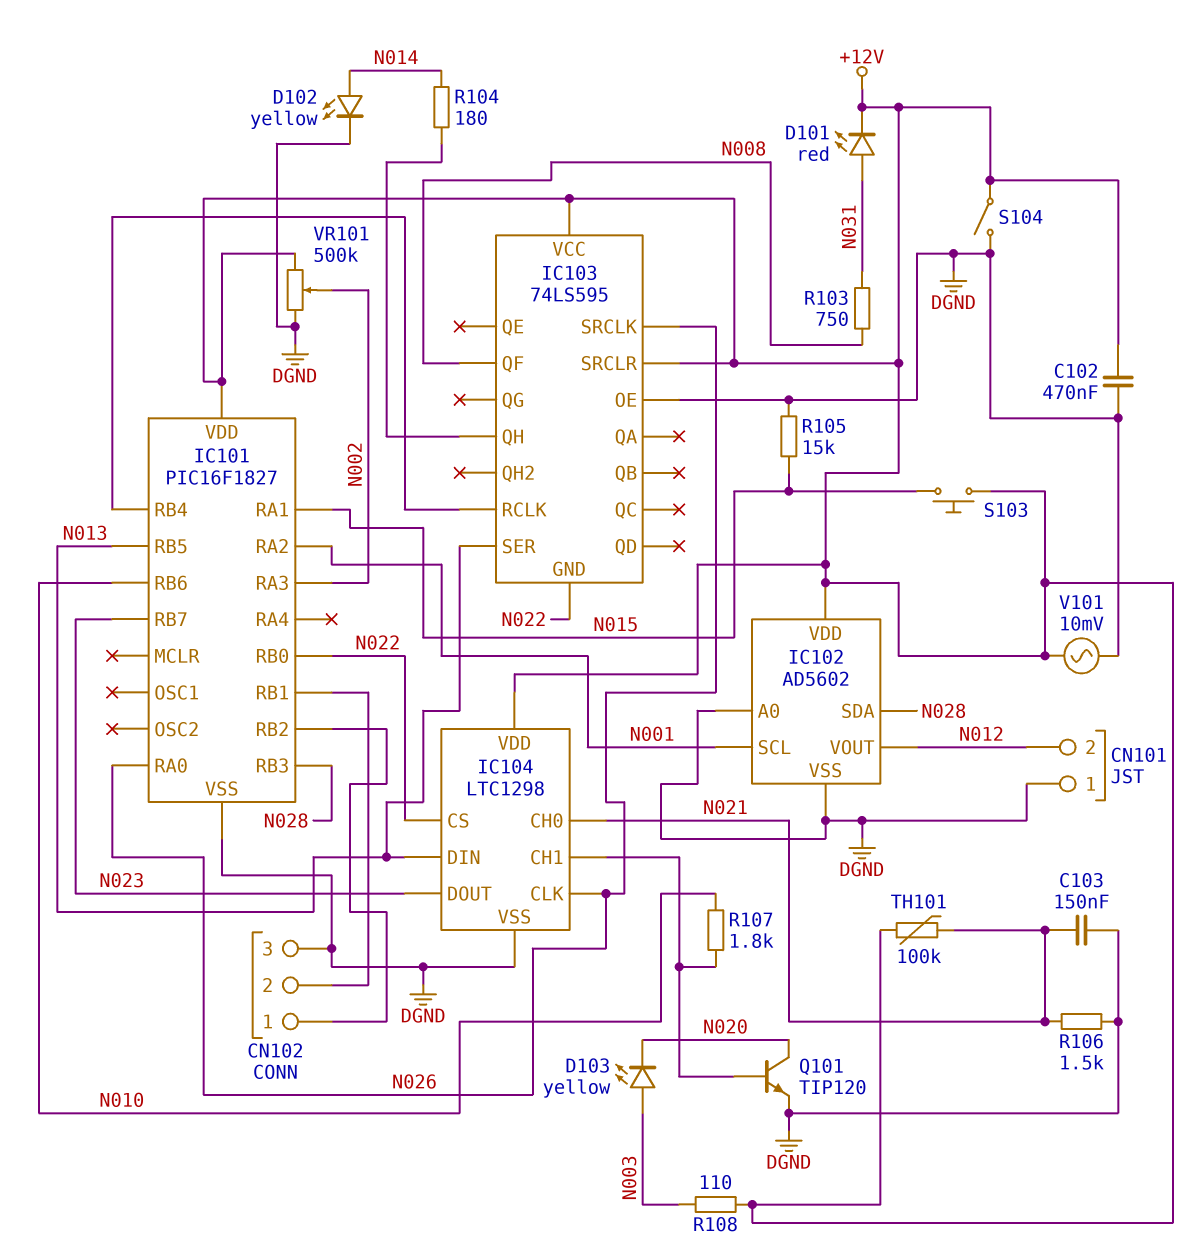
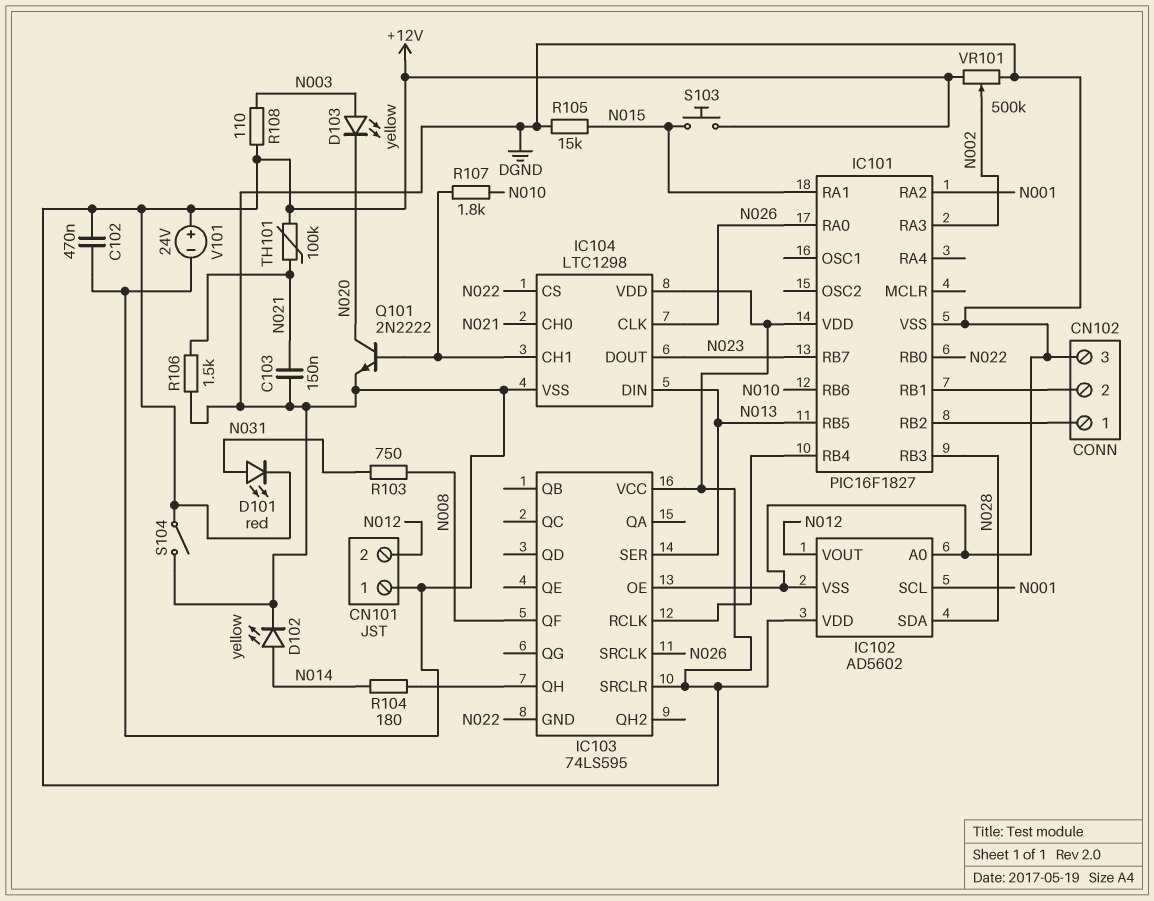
Q101: NPN TIP120 (B IC104/CH1, C N020, E DGND) -> NPN 2N2222 (B IC104/CH1, C N020, E DGND)
V101: AC 10mV (+12V, DGND) -> 24V (plus +12V, minus DGND)

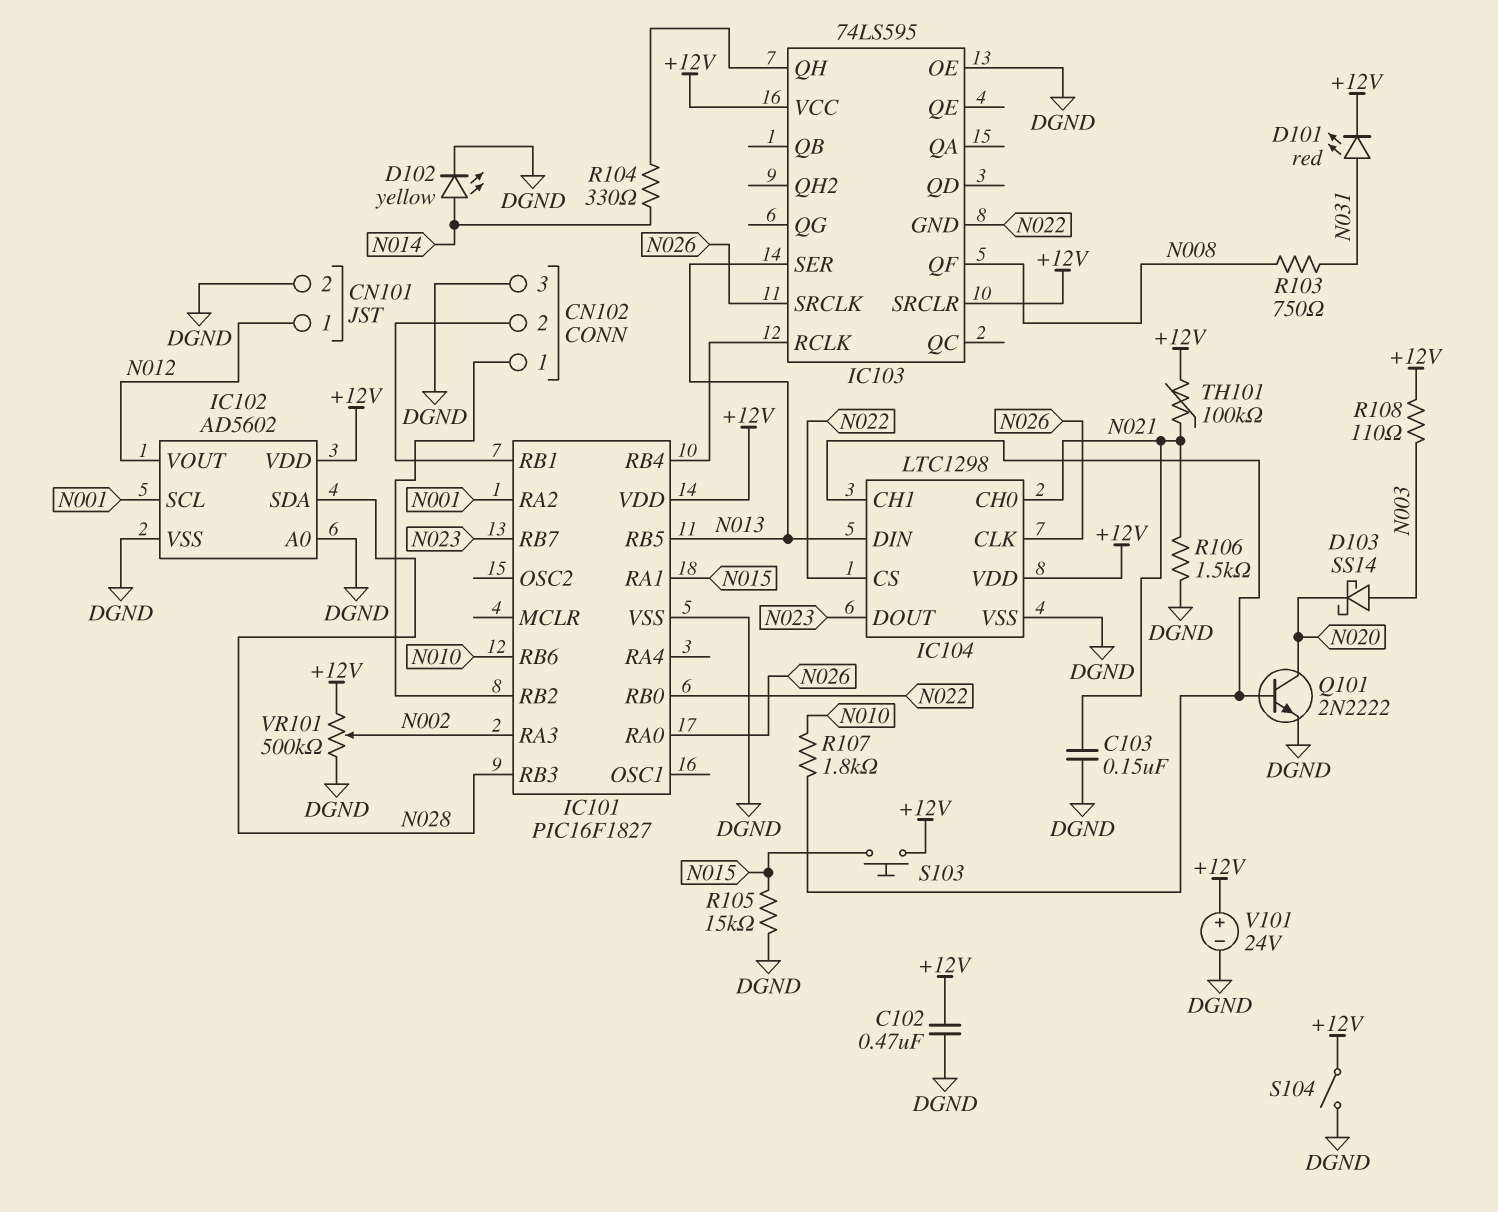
CN101 pin 1: DGND -> N012
CN101 pin 2: N012 -> DGND
D103: LED yellow (A N003, K N020) -> schottky SS14 (A N003, K N020)
R104: 180 (IC103/QH, N014) -> 330 (IC103/QH, N014)

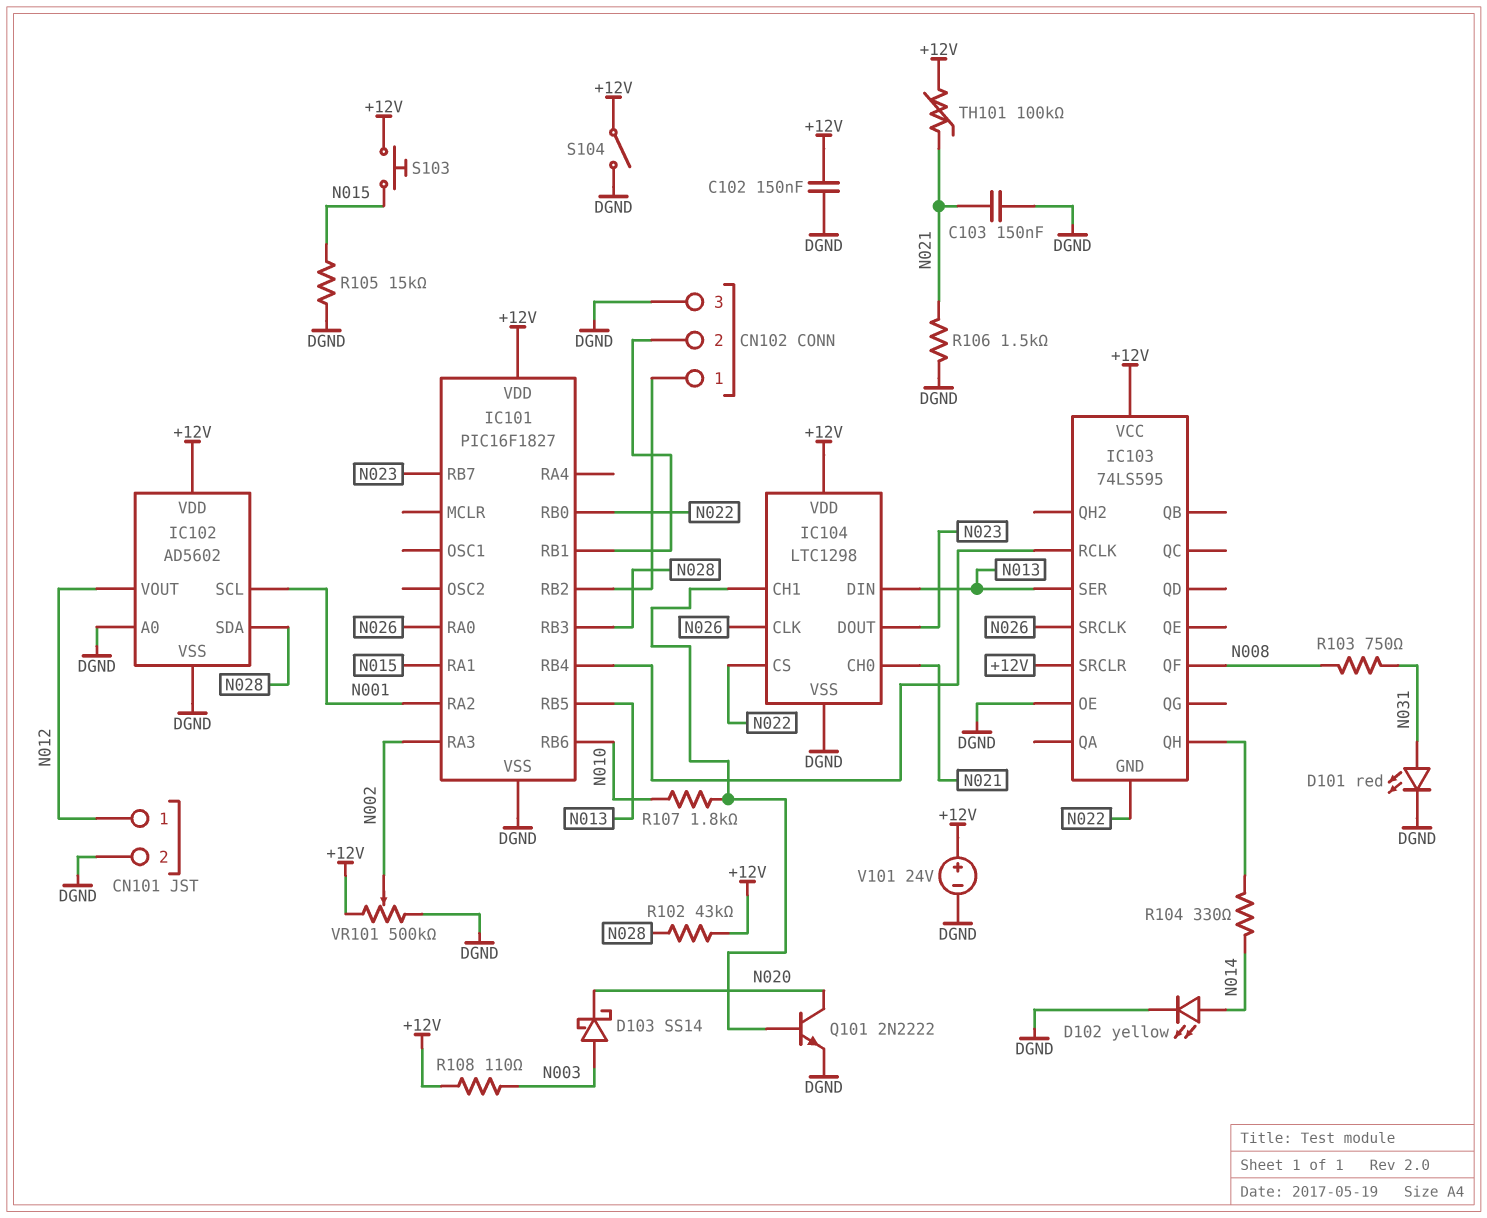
C102: 470nF (+12V, DGND) -> 150nF (+12V, DGND)
D101: LED red (A N031, K +12V) -> LED red (A N031, K DGND)
R102: none -> 43k (+12V, N028)

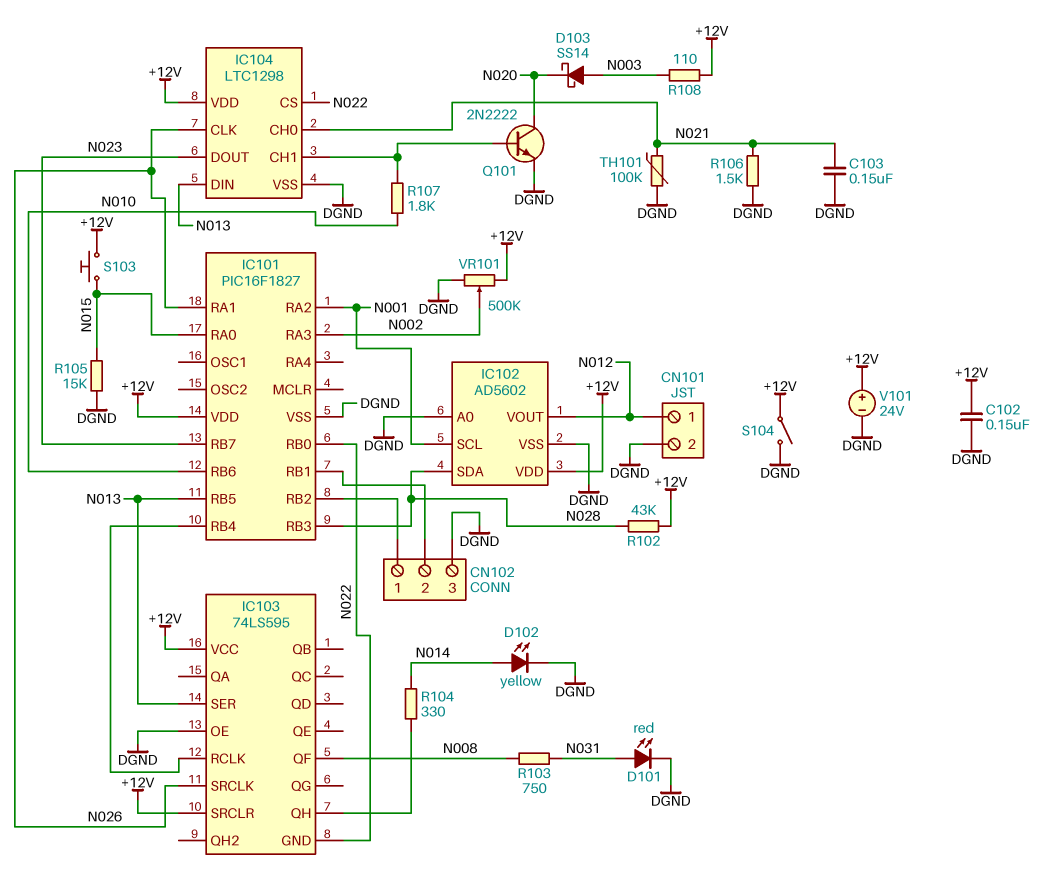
IC101 pin RA0: N026 -> N015
IC101 pin RA1: N015 -> N026
TH101: 100k (+12V, N021) -> 100k (DGND, N021)

